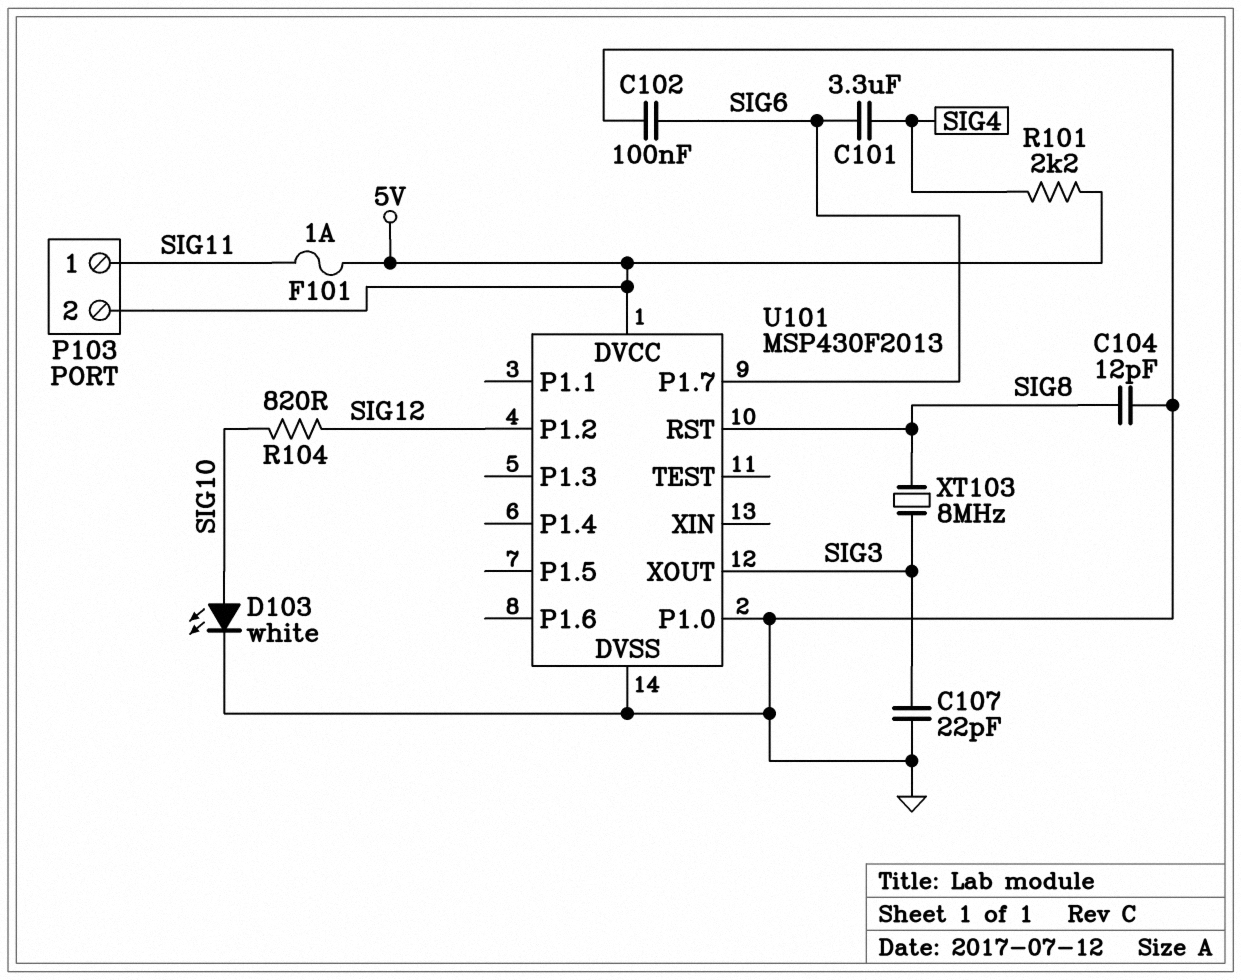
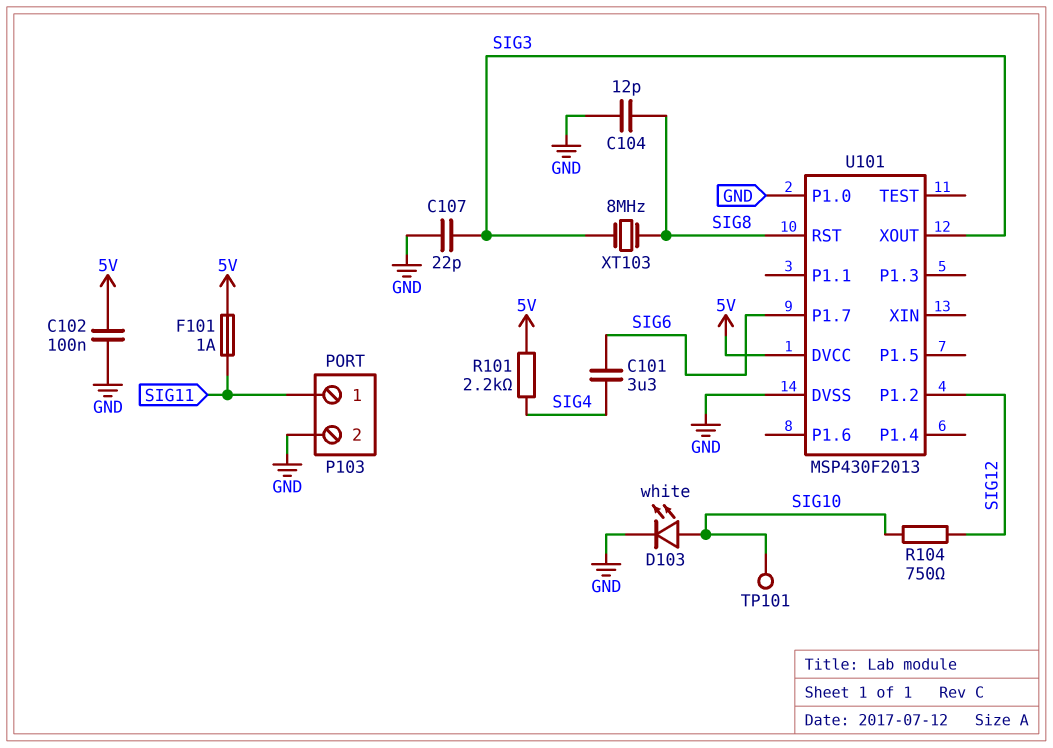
C102: 100nF (GND, SIG6) -> 100nF (5V, GND)
P103 pin 2: 5V -> GND
R104: 820 (SIG10, SIG12) -> 750 (SIG10, SIG12)
TP101: none -> test point (SIG10)

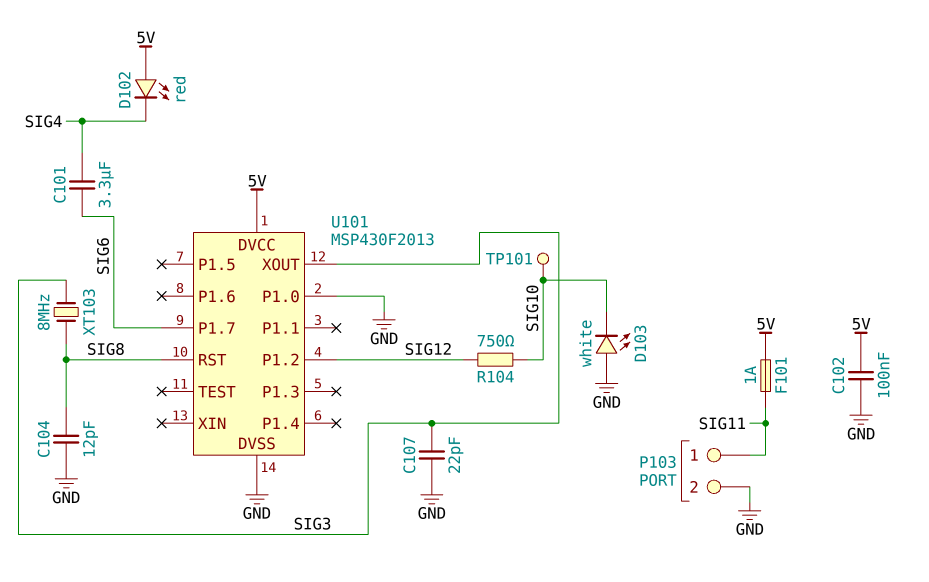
D102: none -> LED red (A 5V, K SIG4)
D103: LED white (A SIG10, K GND) -> LED white (A GND, K SIG10)
R101: 2.2k (5V, SIG4) -> none

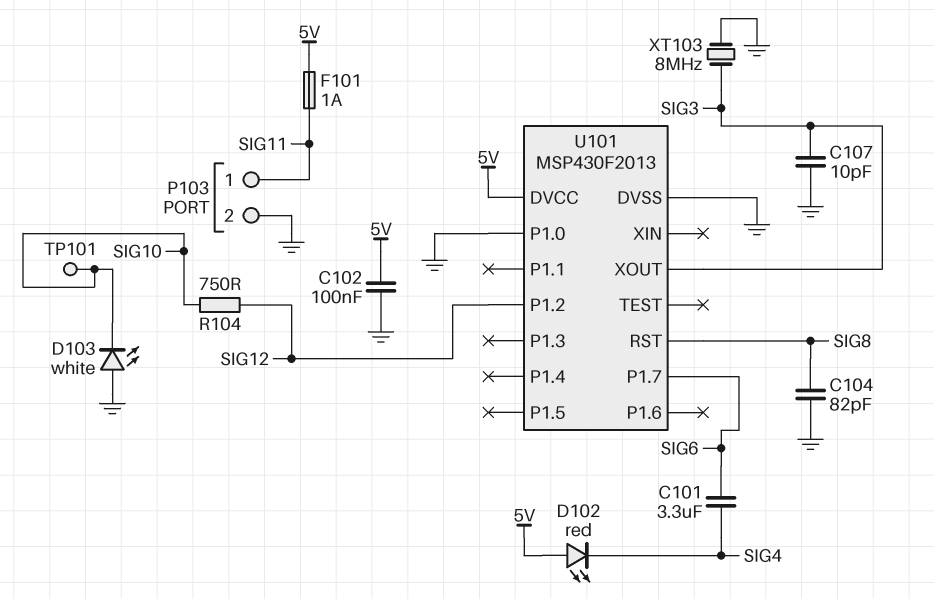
C104: 12pF (GND, SIG8) -> 82pF (GND, SIG8)
C107: 22pF (GND, SIG3) -> 10pF (GND, SIG3)
XT103: 8MHz (SIG3, SIG8) -> 8MHz (GND, SIG3)

